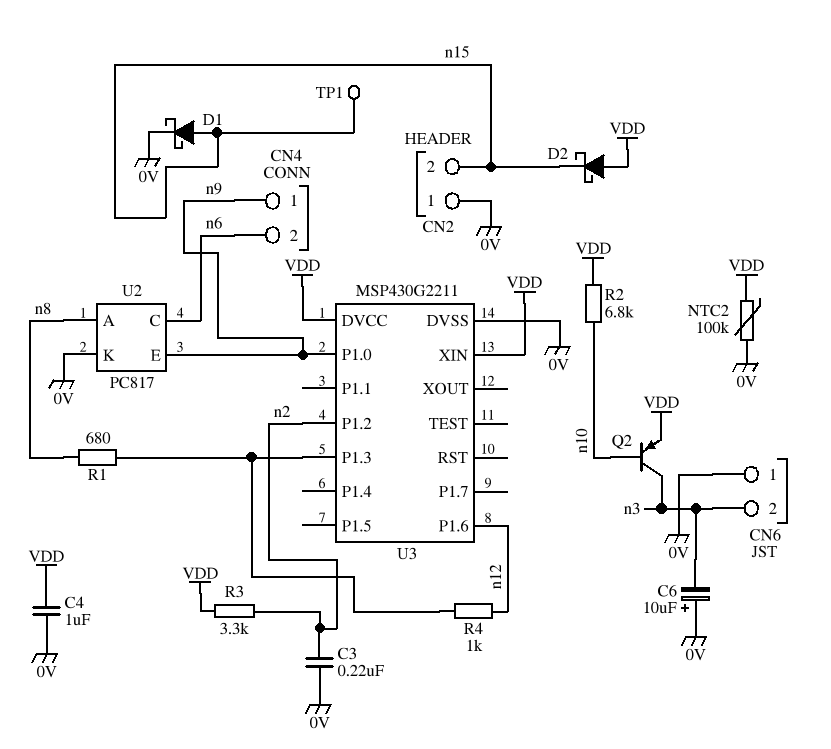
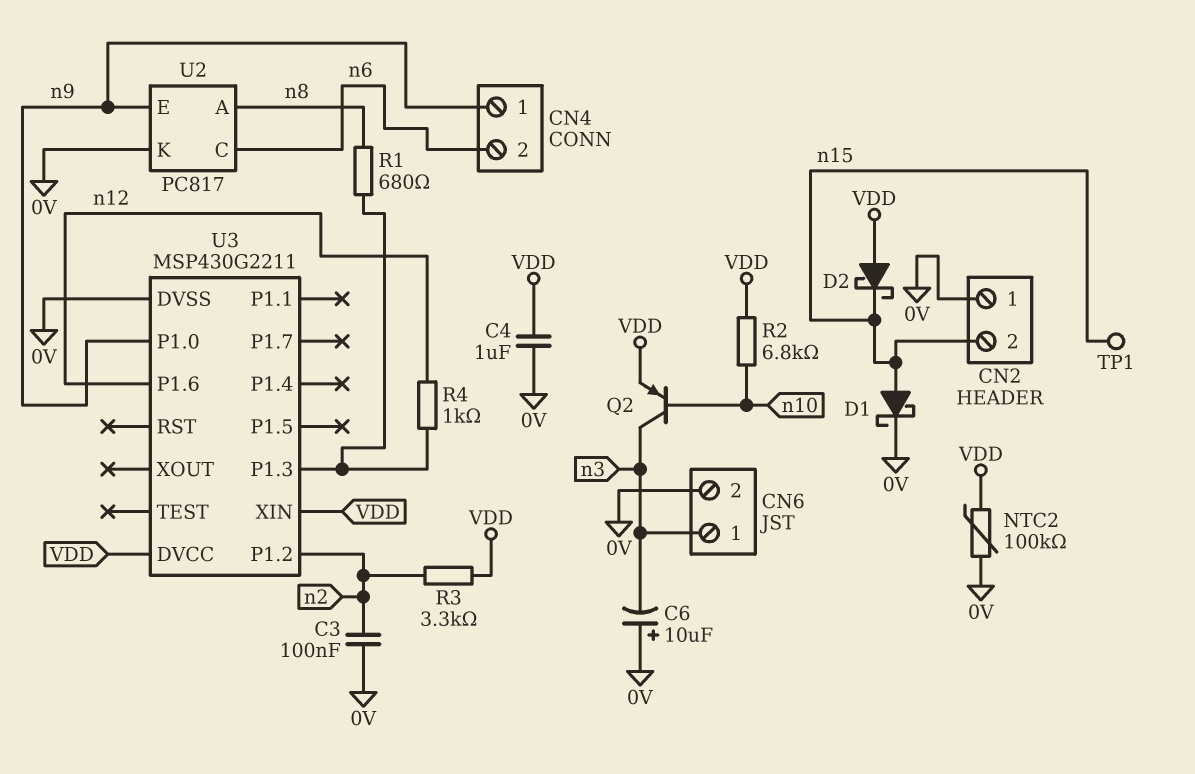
C3: 220nF (0V, n2) -> 100nF (0V, n2)
CN6 pin 1: 0V -> n3
CN6 pin 2: n3 -> 0V

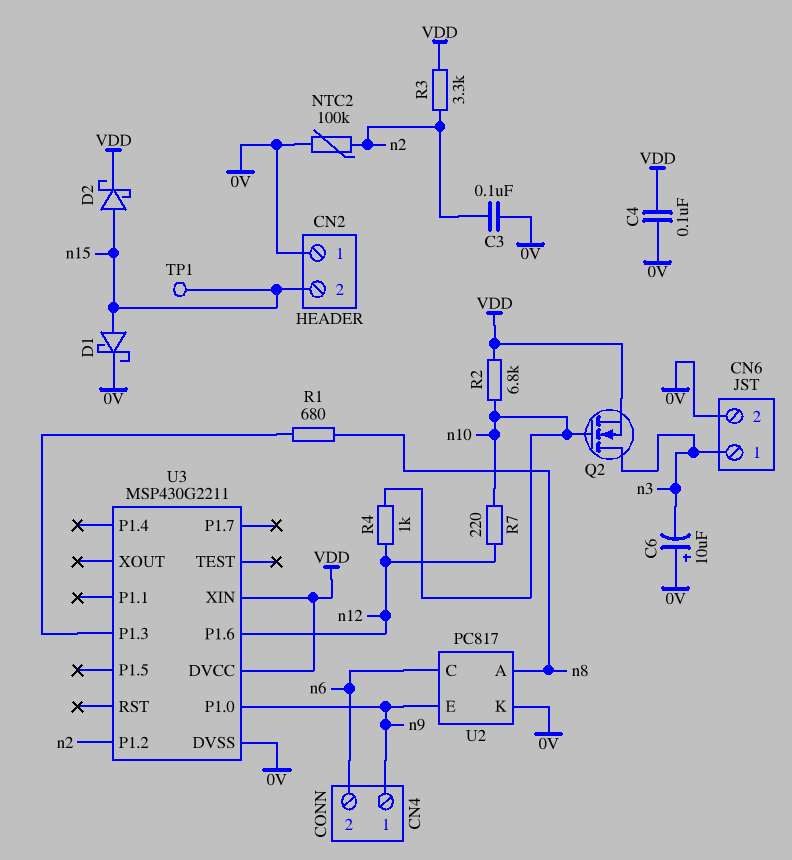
C4: 1uF (0V, VDD) -> 100nF (0V, VDD)
D2: schottky (A VDD, K n15) -> schottky (A n15, K VDD)
NTC2: 100k (0V, VDD) -> 100k (0V, n2)
Q2: PNP (B n10, C n3, E VDD) -> NMOS (G n10, D n3, S VDD)
R4: 1k (U3/P1.3, n12) -> 1k (n10, n12)
R7: none -> 220 (n10, n12)

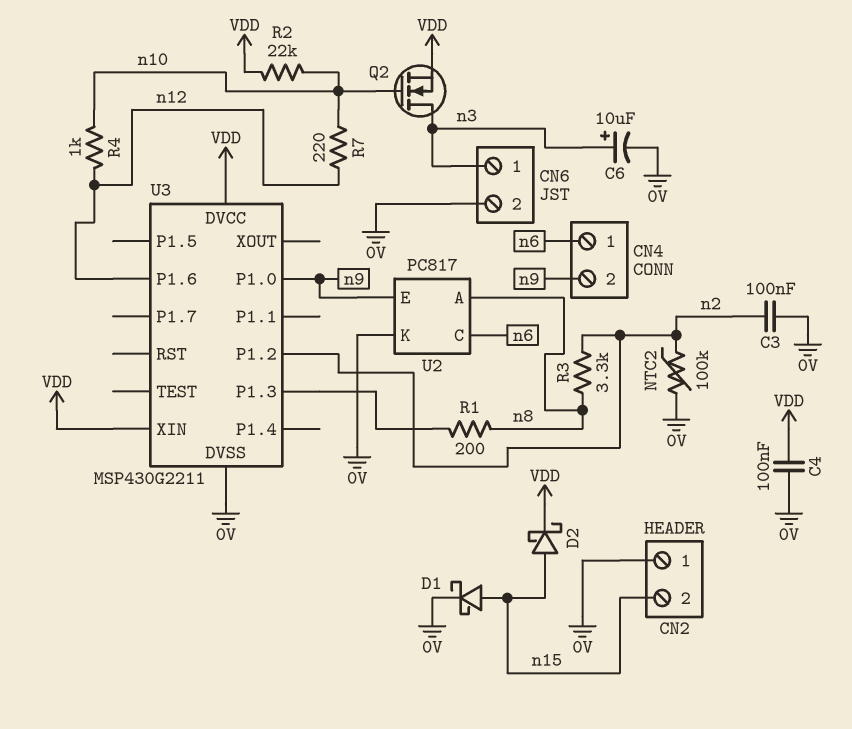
C6: 10uF (plus 0V, minus n3) -> 10uF (plus n3, minus 0V)
CN4 pin 1: n9 -> n6
CN4 pin 2: n6 -> n9
R1: 680 (U3/P1.3, n8) -> 200 (U3/P1.3, n8)
R2: 6.8k (VDD, n10) -> 22k (VDD, n10)
R3: 3.3k (VDD, n2) -> 3.3k (n2, n8)
TP1: test point (n15) -> none

